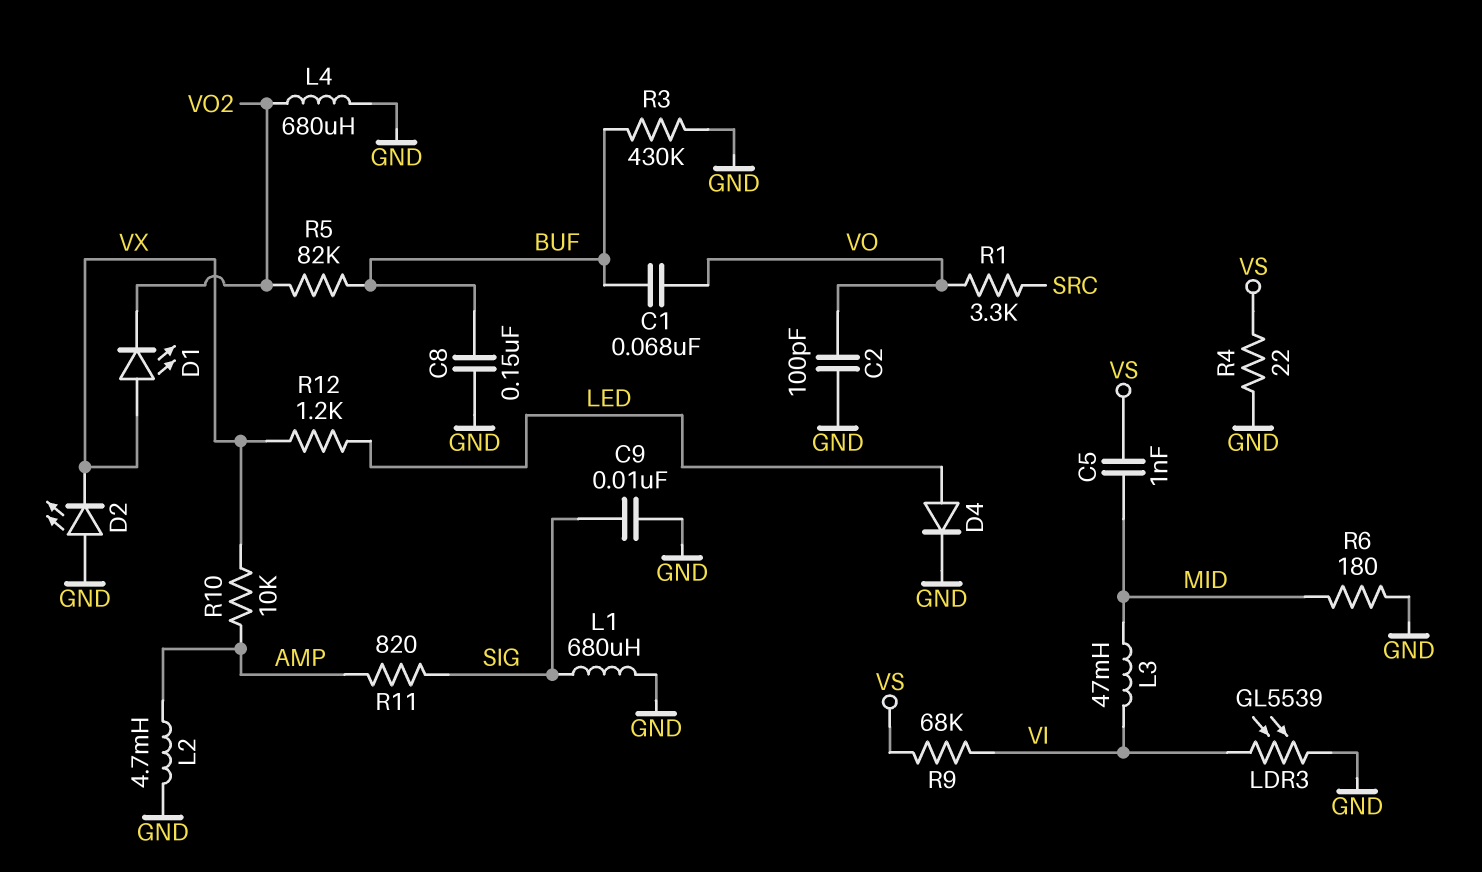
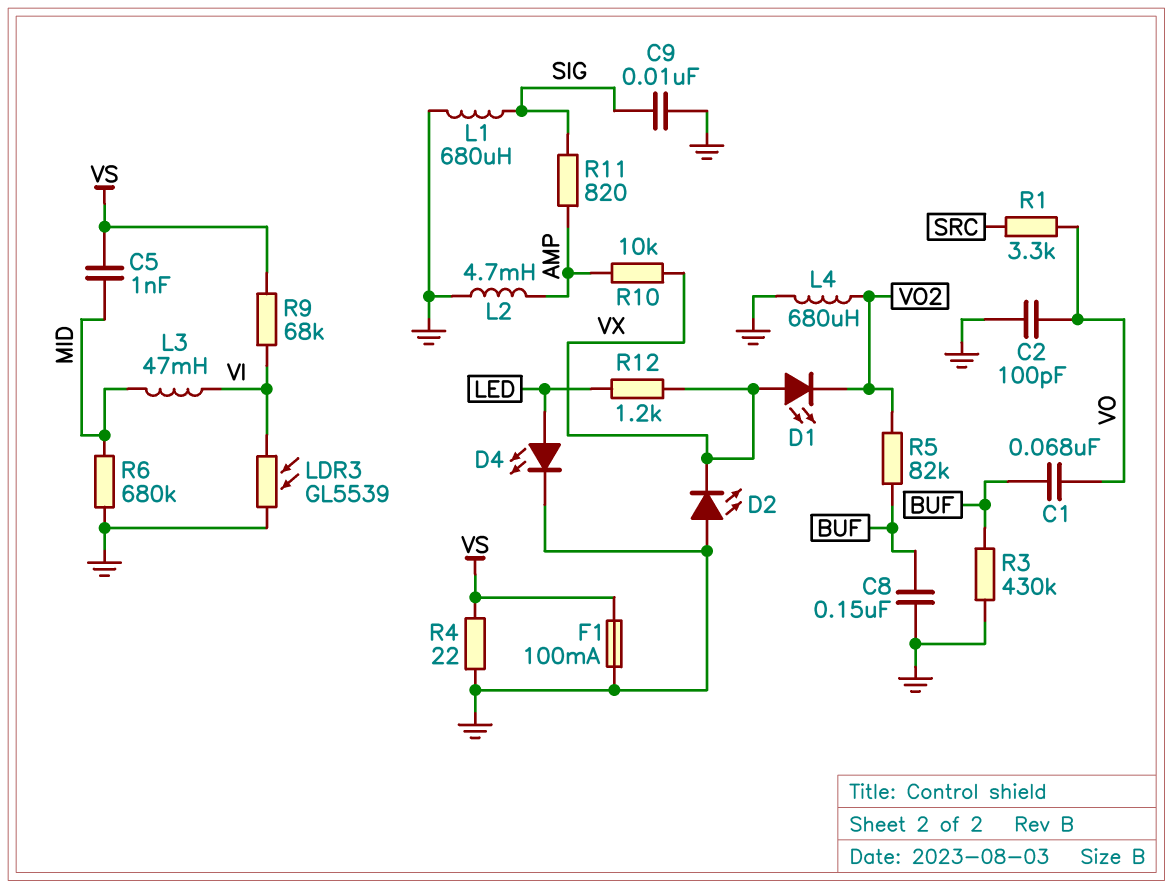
D4: diode (A LED, K GND) -> LED (A LED, K GND)
F1: none -> 100mA (GND, VS)
R6: 180 (GND, MID) -> 680k (GND, MID)

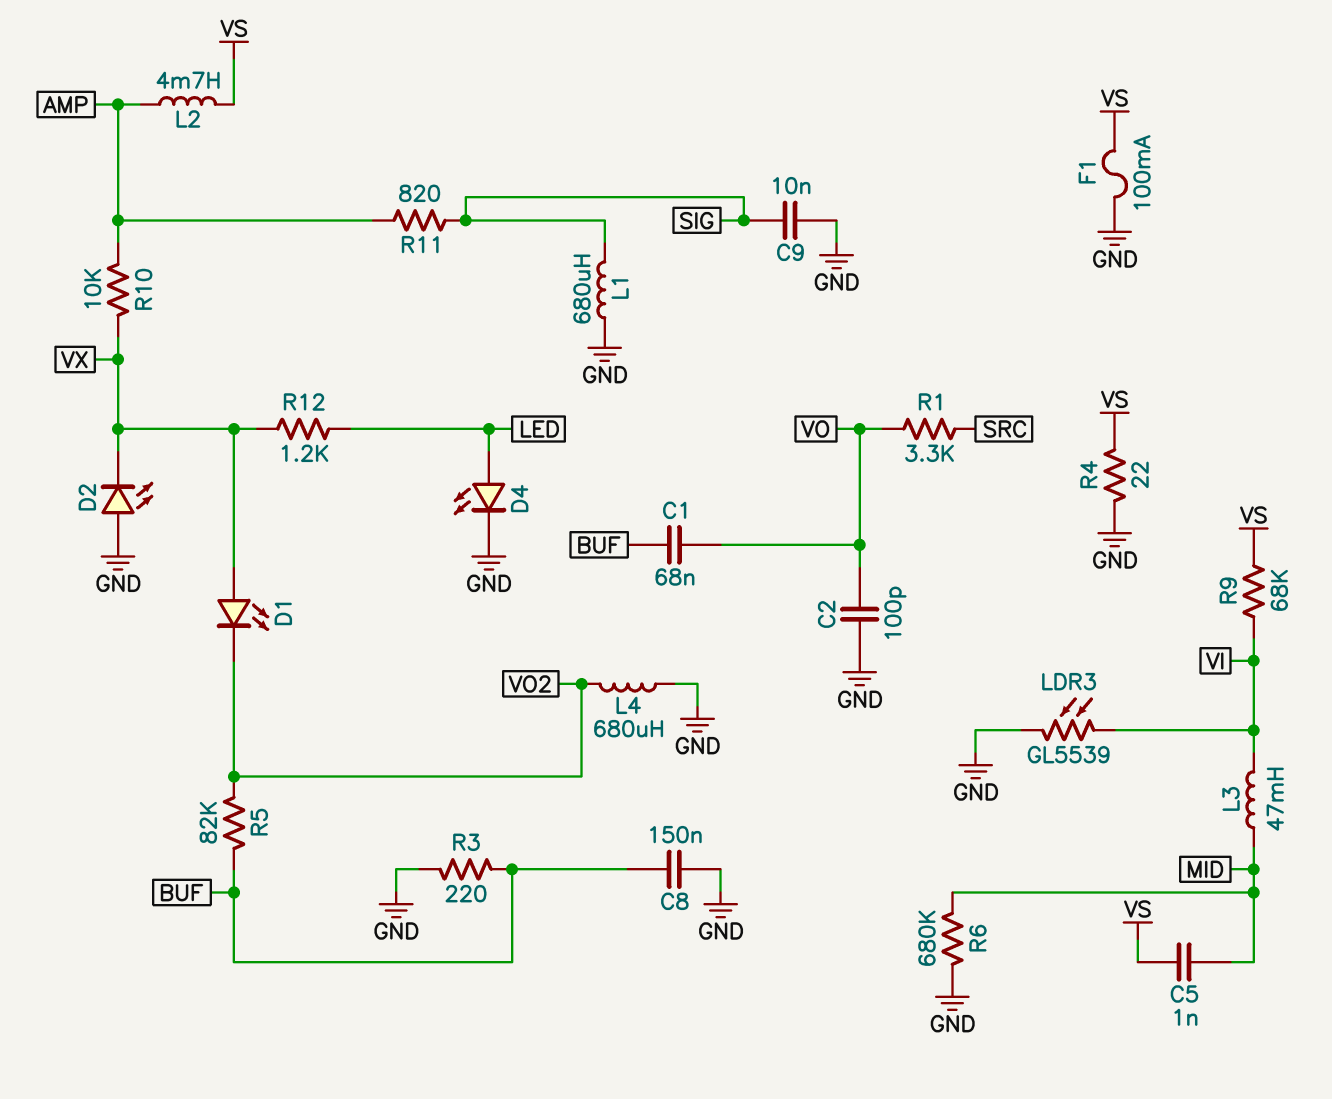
L2: 4.7mH (AMP, GND) -> 4.7mH (AMP, VS)
R3: 430k (BUF, GND) -> 220 (BUF, GND)

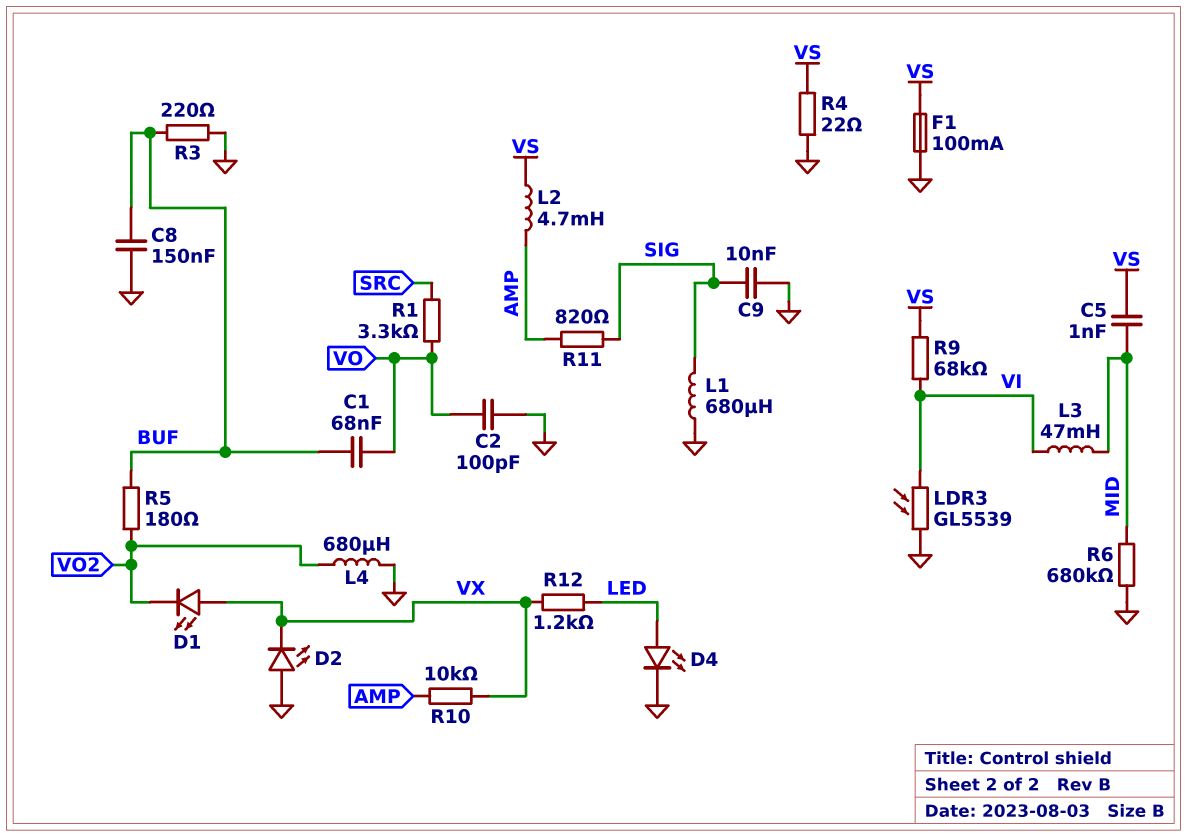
R5: 82k (BUF, VO2) -> 180 (BUF, VO2)

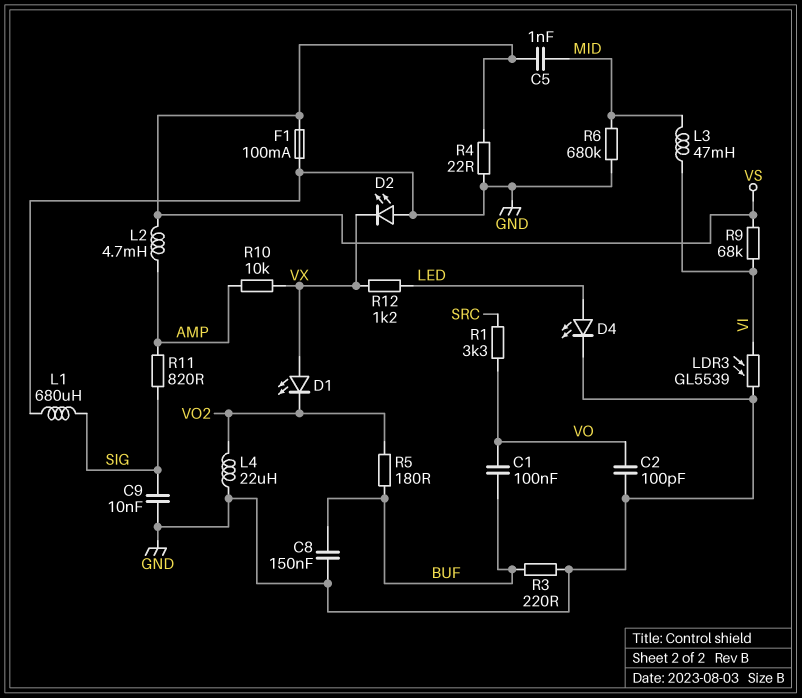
C1: 68nF (BUF, VO) -> 100nF (BUF, VO)
L4: 680uH (GND, VO2) -> 22uH (GND, VO2)

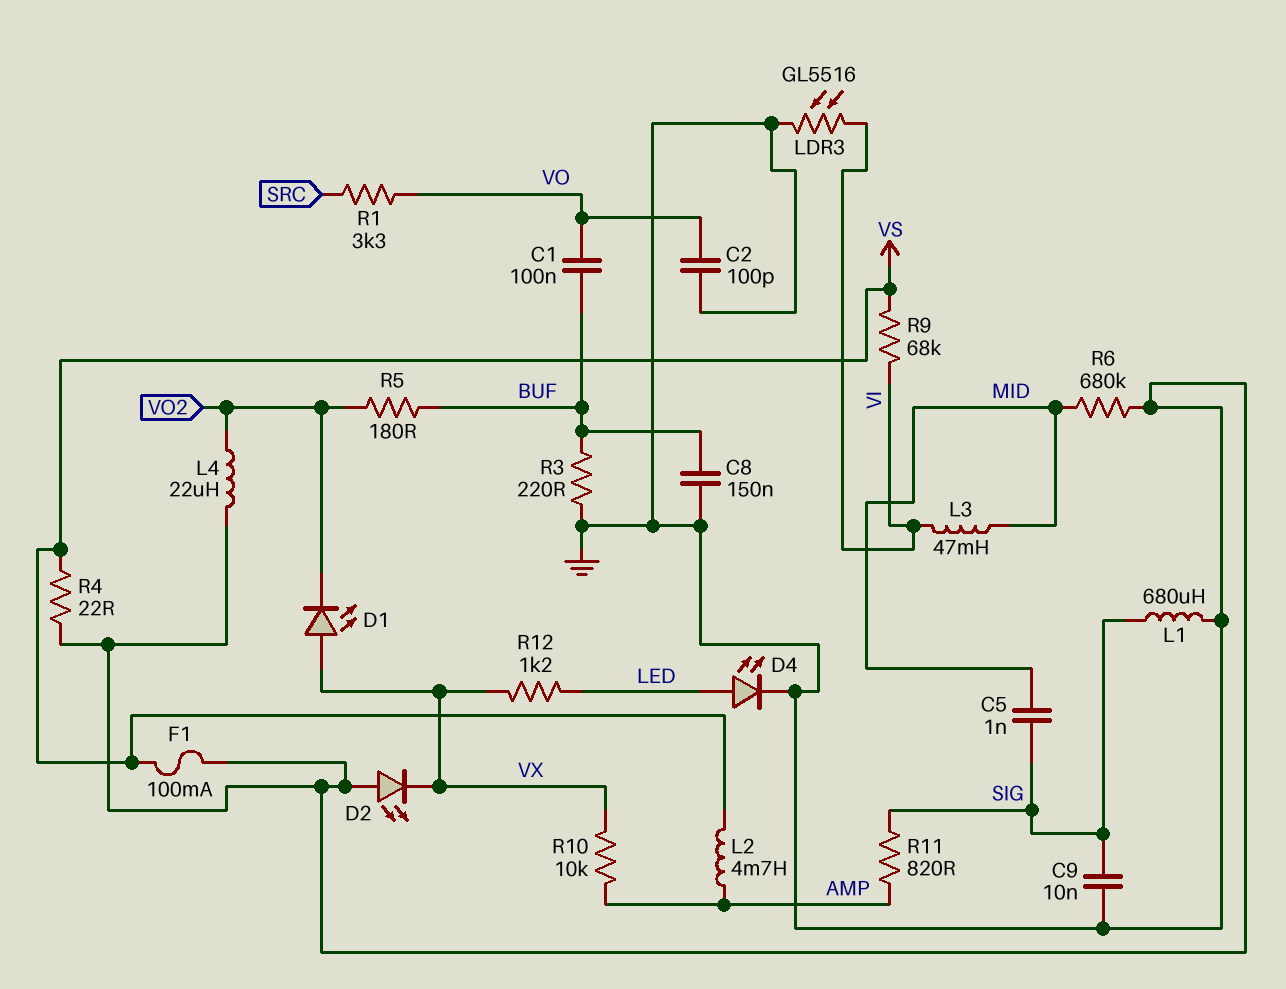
C5: 1nF (MID, VS) -> 1nF (MID, SIG)
LDR3: GL5539 (GND, VI) -> GL5516 (GND, VI)

